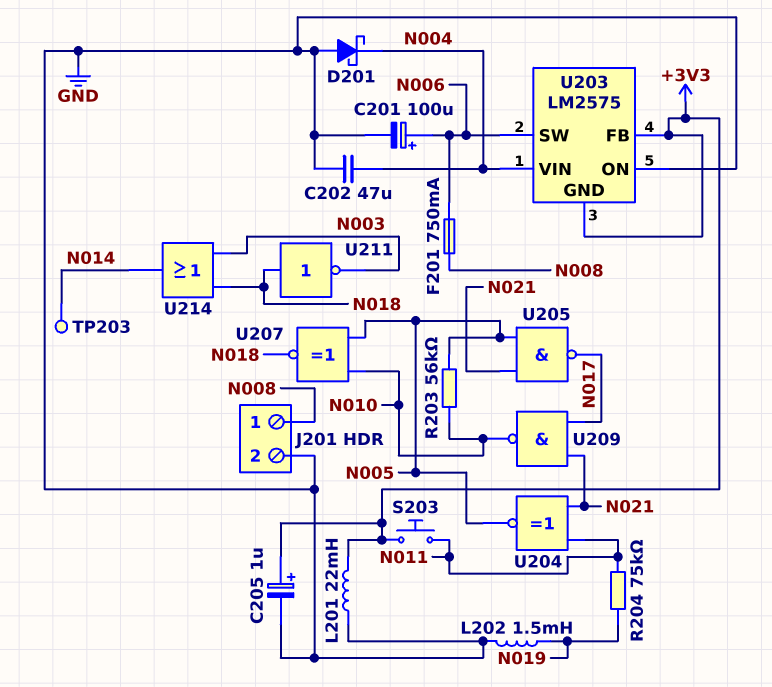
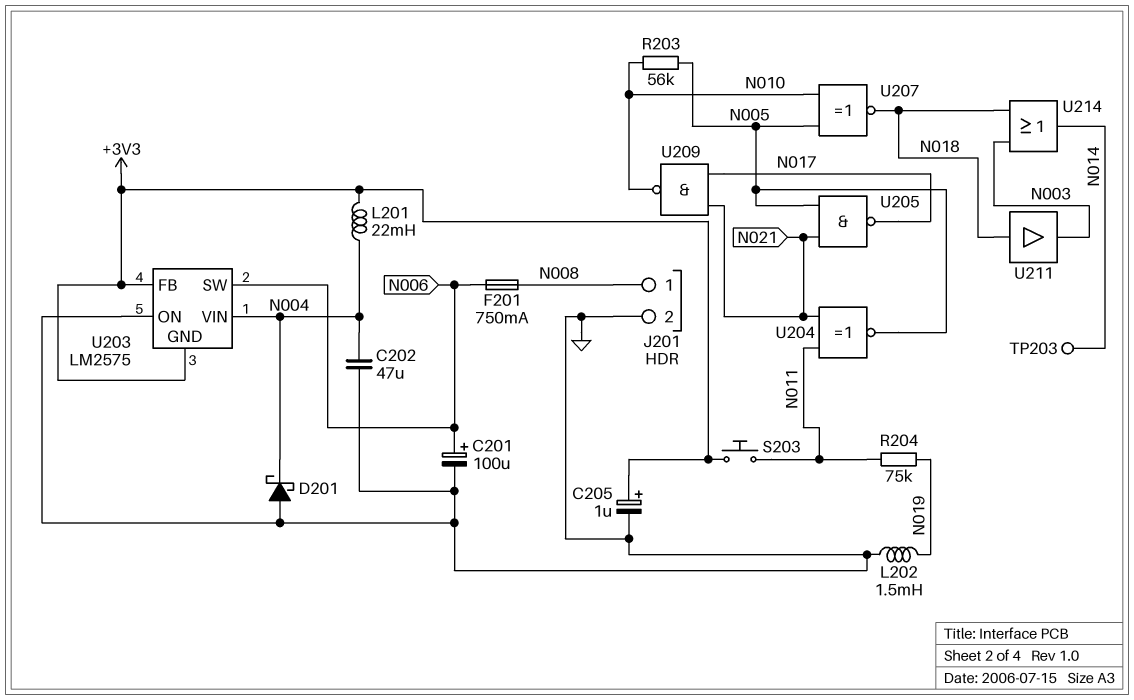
L201: 22mH (+3V3, GND) -> 22mH (+3V3, N004)
U211: NOT (in N018, out N003) -> buffer (in N018, out N003)

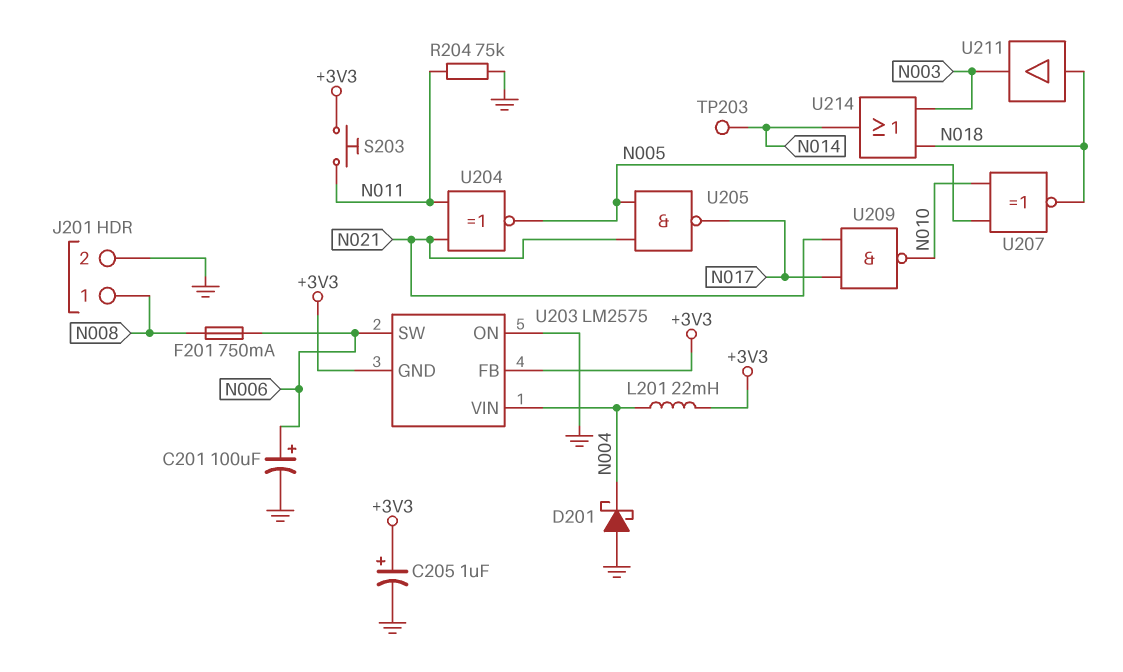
C202: 47uF (GND, N004) -> none
L202: 1.5mH (GND, N019) -> none
R203: 56k (N005, N010) -> none
R204: 75k (N011, N019) -> 75k (GND, N011)

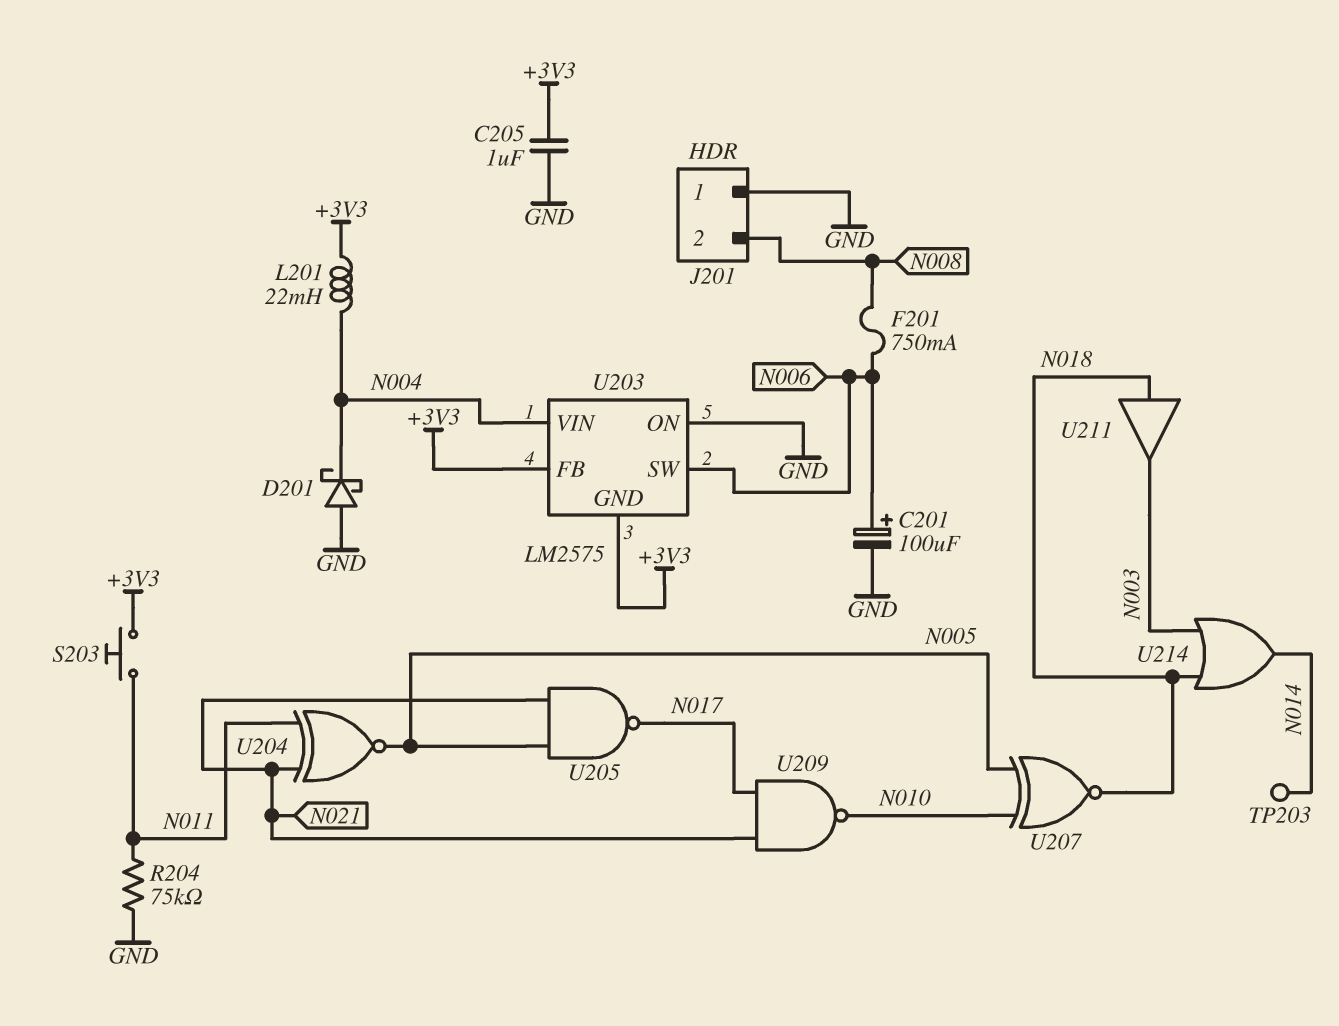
C205: 1uF (plus +3V3, minus GND) -> 1uF (+3V3, GND)
J201 pin 1: N008 -> GND
J201 pin 2: GND -> N008

